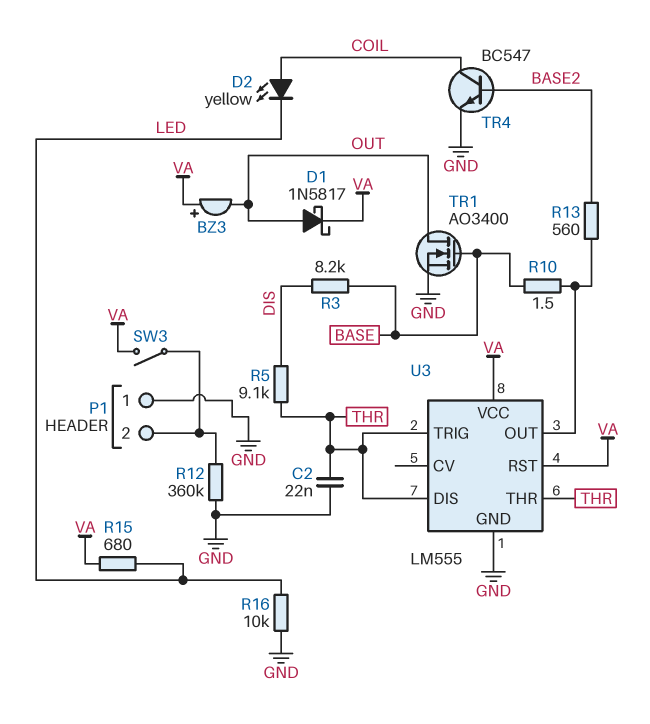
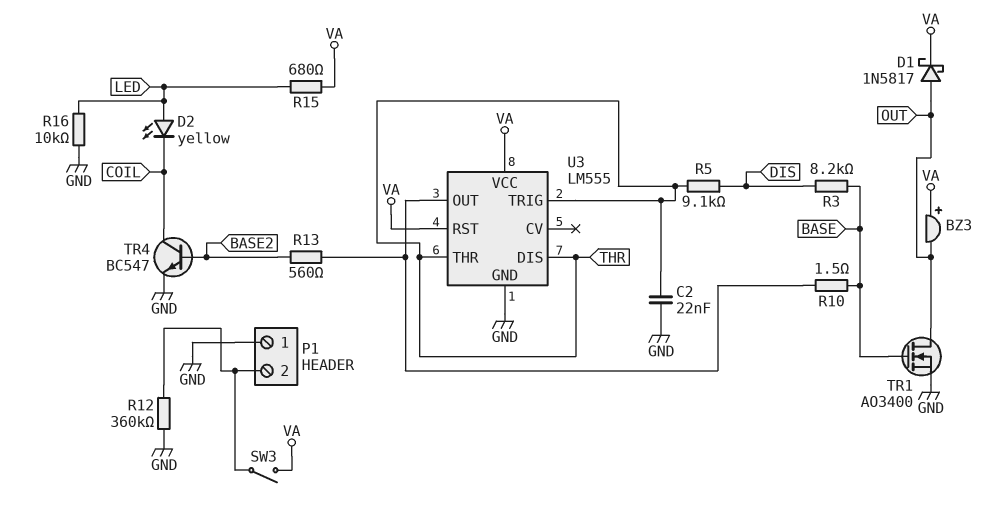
D2: LED yellow (A COIL, K LED) -> LED yellow (A LED, K COIL)

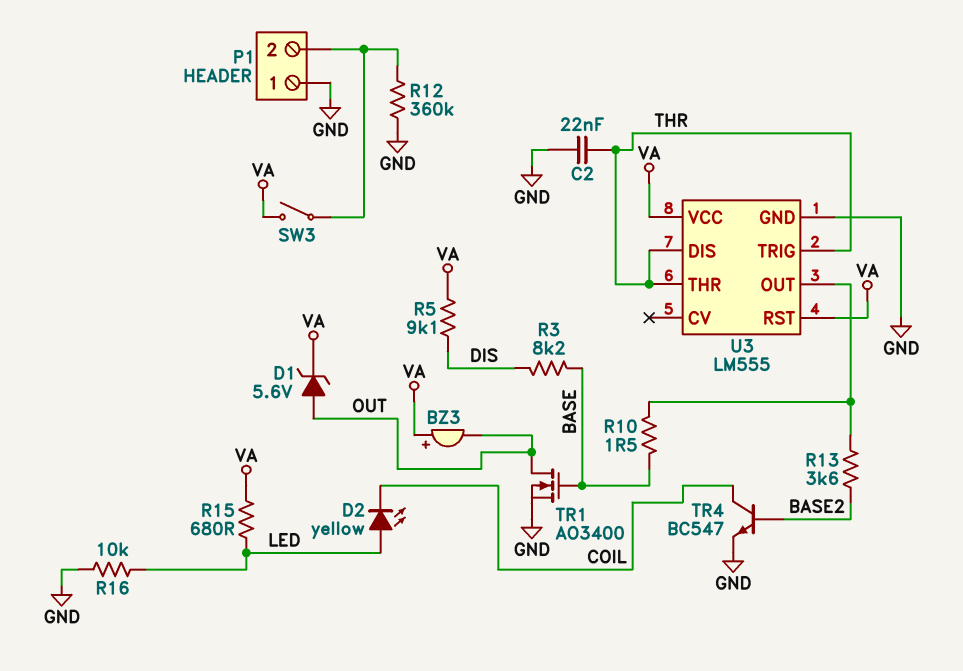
D1: schottky 1N5817 (A OUT, K VA) -> zener 5.6V (A OUT, K VA)
R5: 9.1k (DIS, THR) -> 9.1k (DIS, VA)
R13: 560 (BASE2, U3/OUT) -> 3.6k (BASE2, U3/OUT)

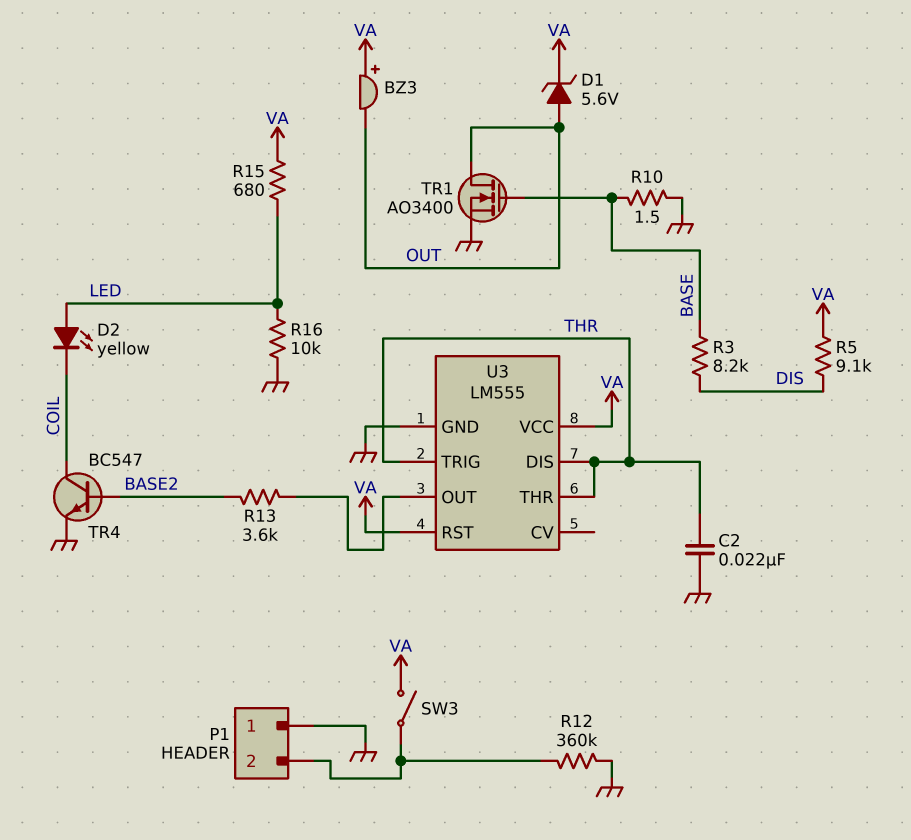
R10: 1.5 (BASE, U3/OUT) -> 1.5 (BASE, GND)

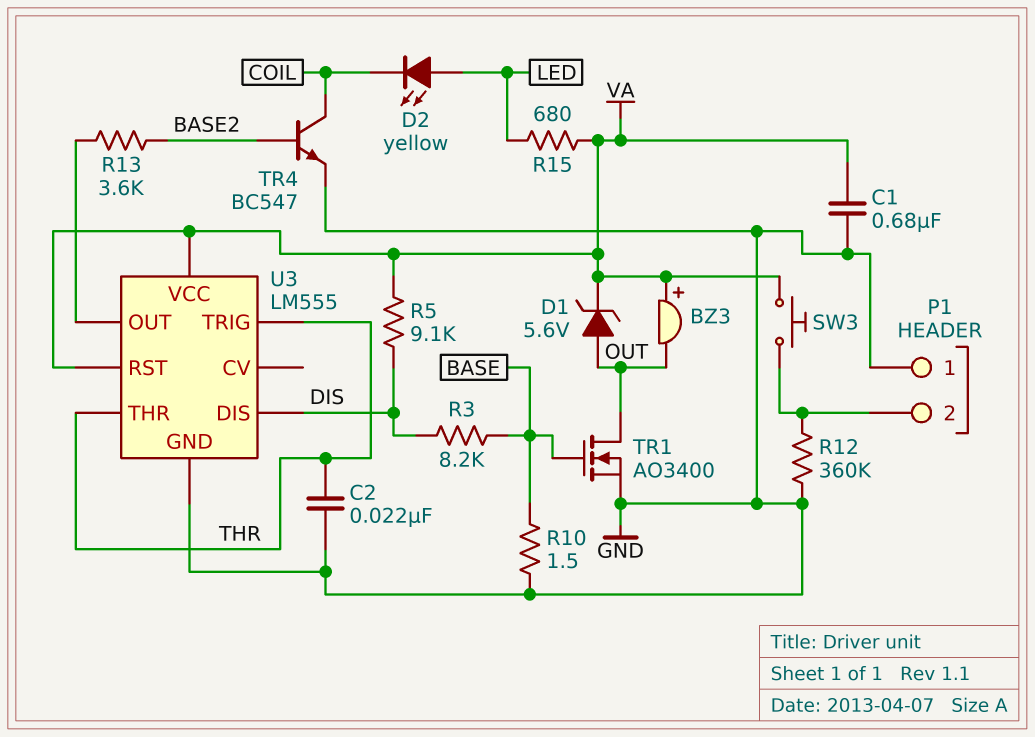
C1: none -> 680nF (GND, VA)
R16: 10k (GND, LED) -> none
SW3: switch (P1/2, VA) -> button (P1/2, VA)
U3 pin DIS: THR -> DIS

